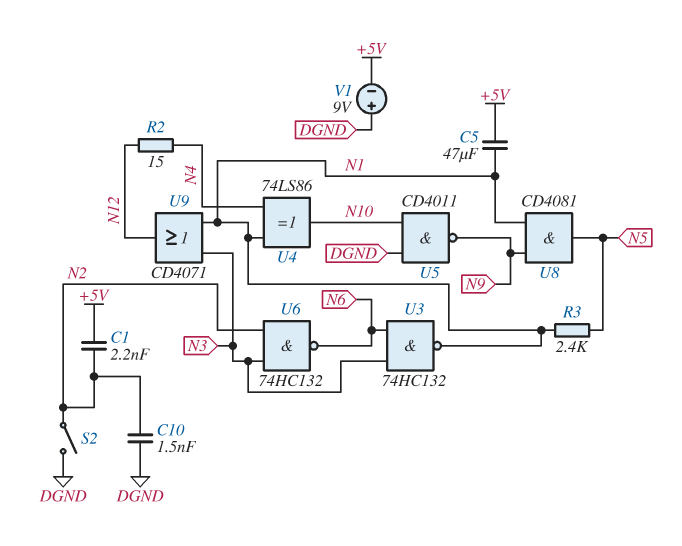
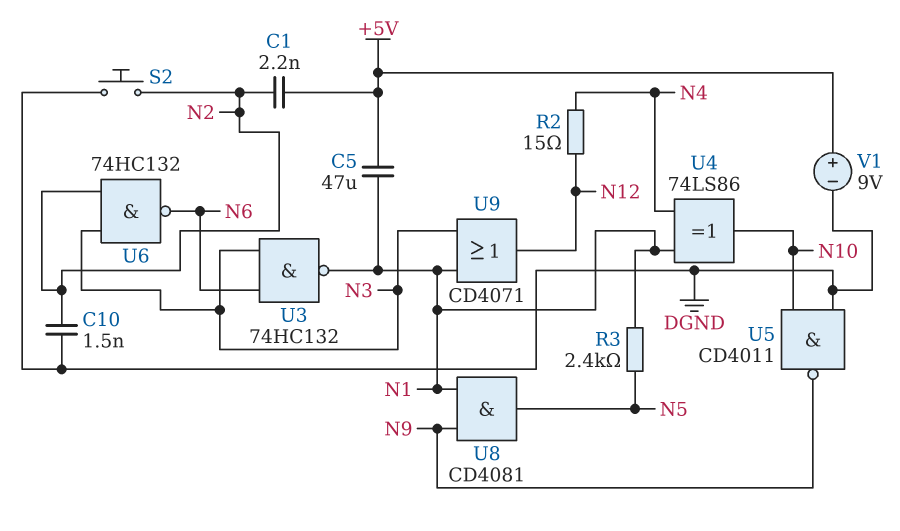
S2: switch (DGND, N2) -> button (DGND, N2)
V1: 9V (plus DGND, minus +5V) -> 9V (plus +5V, minus DGND)

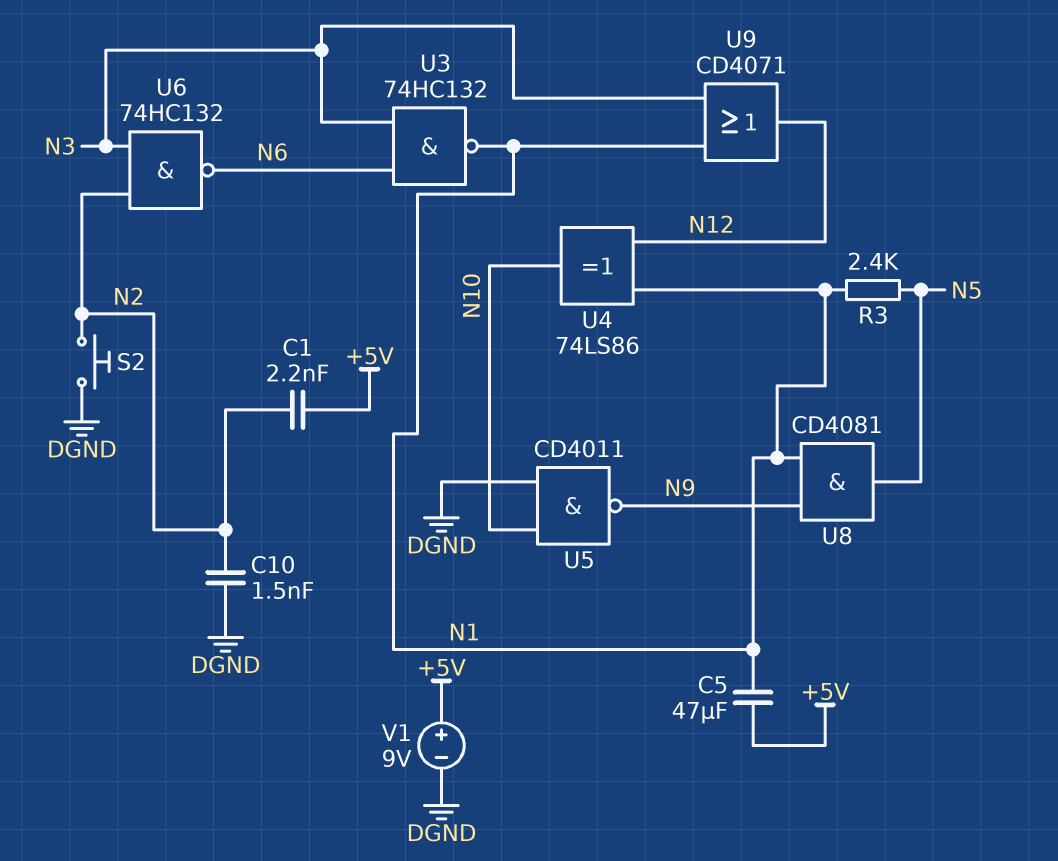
R2: 15 (N4, N12) -> none
U4: XOR 74LS86 (in N1, in N4, out N10) -> XOR 74LS86 (in N1, in N12, out N10)

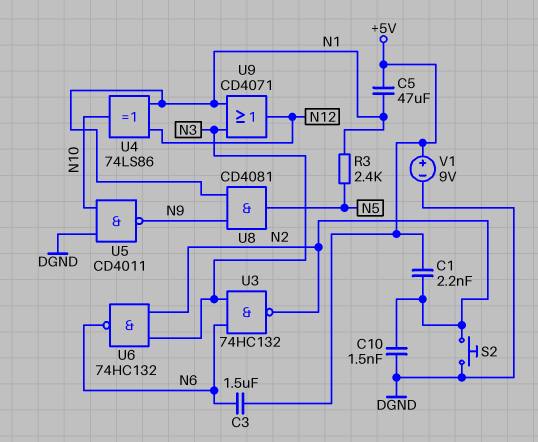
C3: none -> 1.5uF (+5V, N6)
U3: NAND 74HC132 (in N3, in N6, out N1) -> NAND 74HC132 (in N3, in N6, out N2)

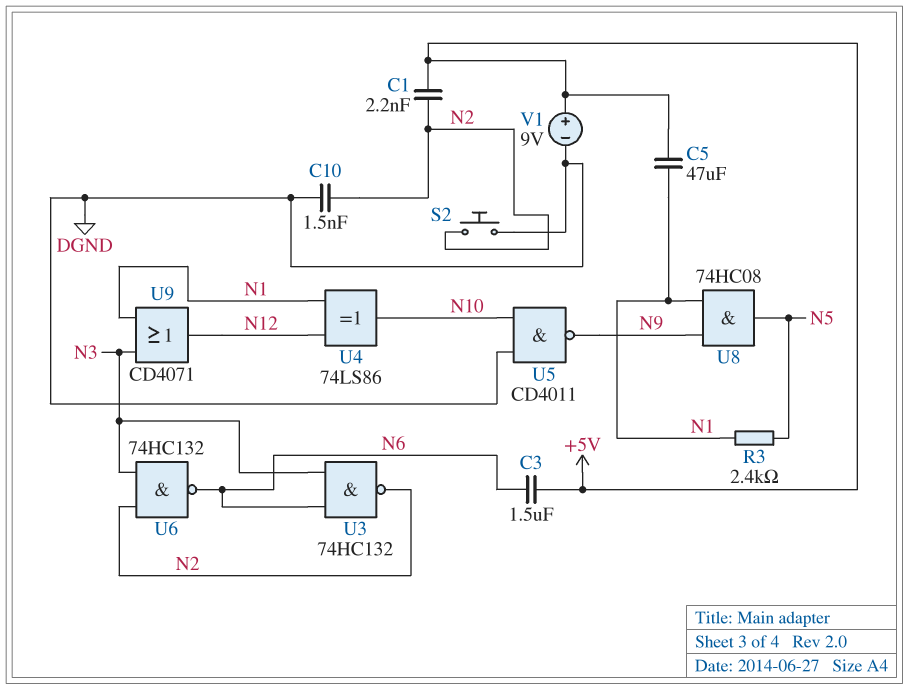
U8: AND CD4081 (in N1, in N9, out N5) -> AND 74HC08 (in N1, in N9, out N5)

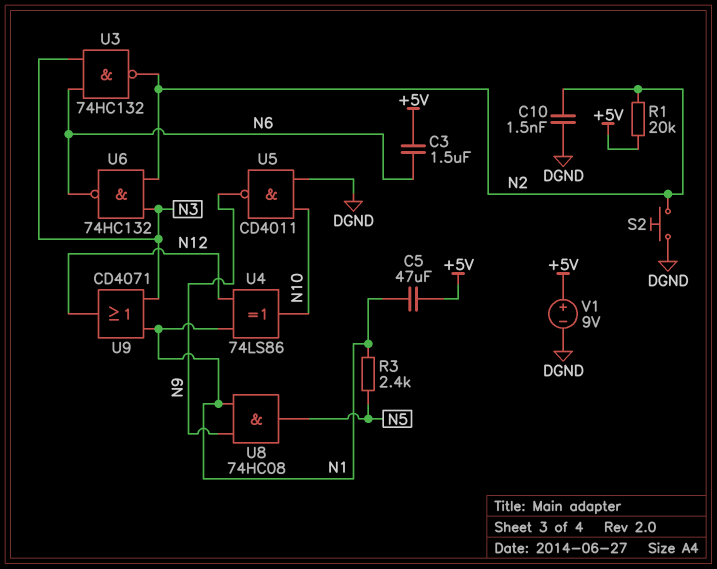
C1: 2.2nF (+5V, N2) -> none
R1: none -> 20k (+5V, N2)

